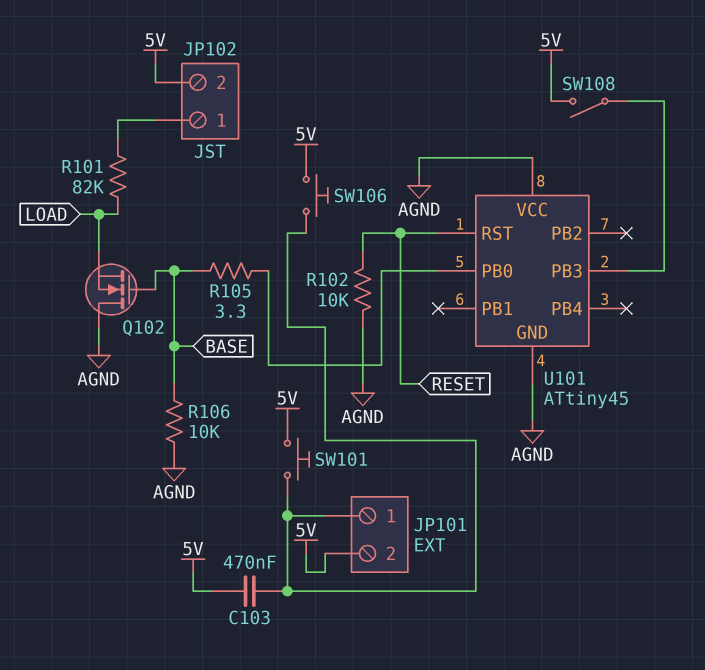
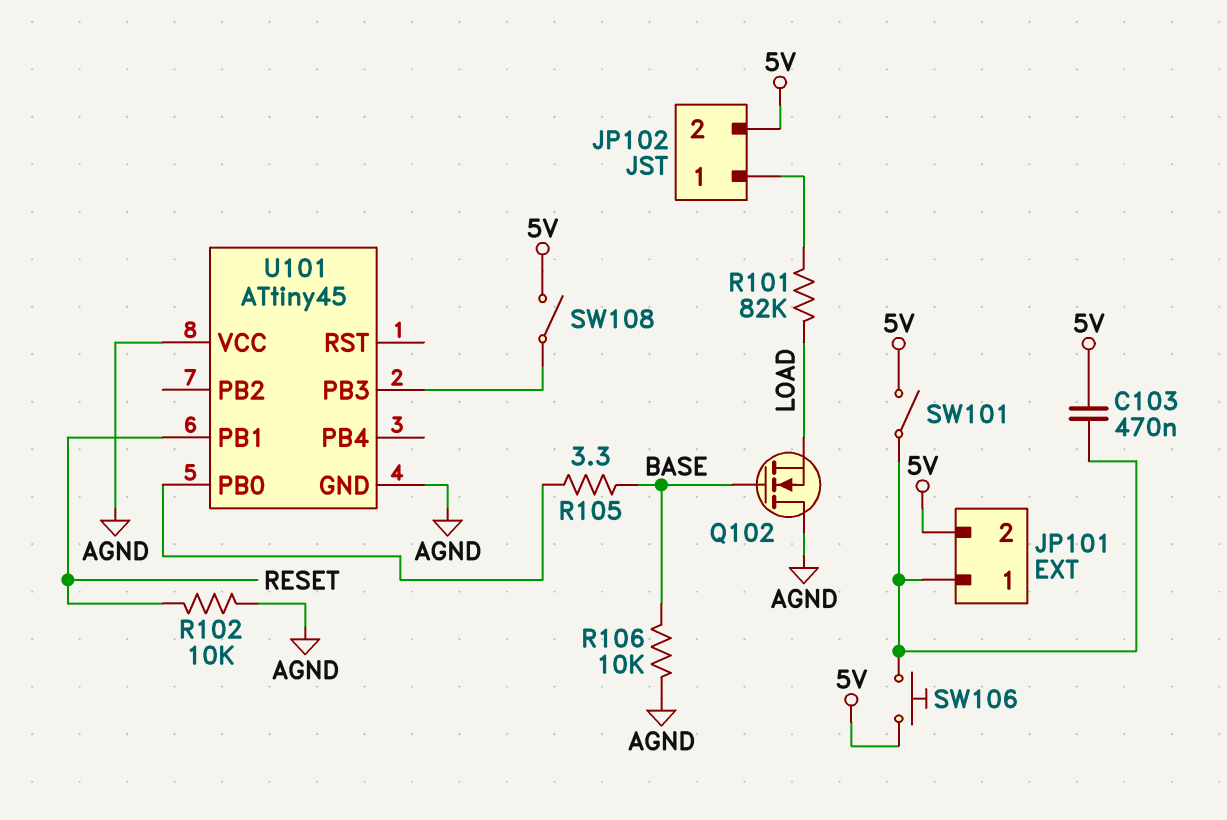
SW101: button (5V, JP101/1) -> switch (5V, JP101/1)
U101 pin PB1: none -> RESET
U101 pin RST: RESET -> none

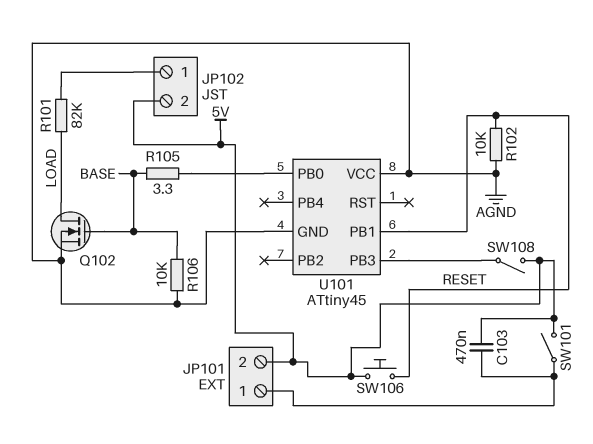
Q102: NMOS (G BASE, D AGND, S LOAD) -> NMOS (G BASE, D LOAD, S AGND)
SW106: button (5V, JP101/1) -> button (5V, RESET)

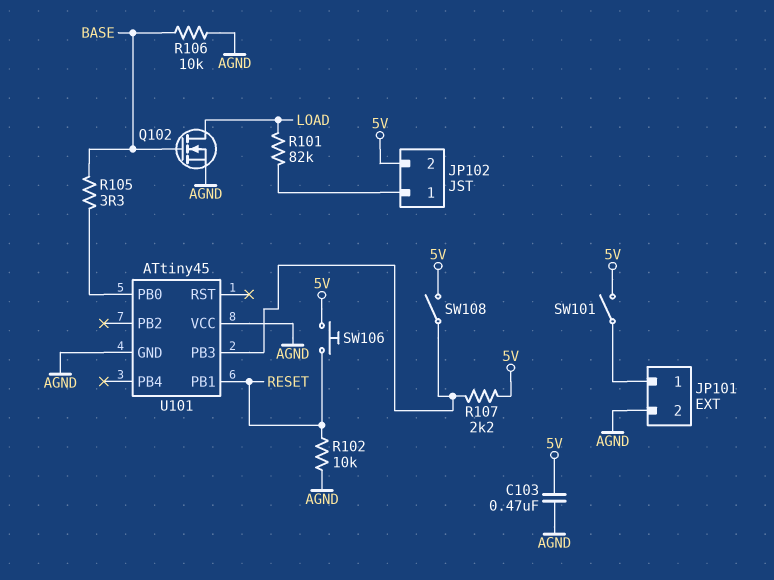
C103: 470nF (5V, JP101/1) -> 470nF (5V, AGND)
JP101 pin 2: 5V -> AGND
R107: none -> 2.2k (5V, U101/PB3)

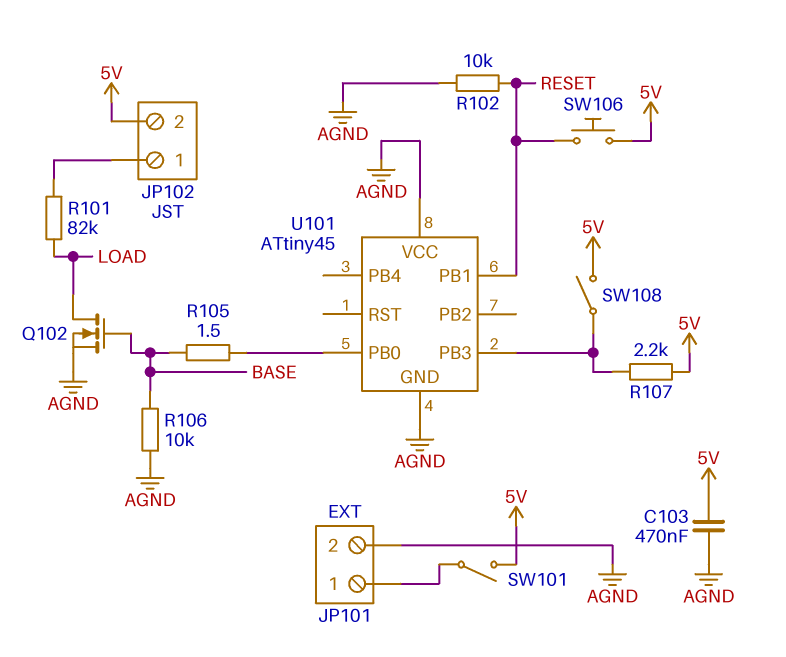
R105: 3.3 (BASE, U101/PB0) -> 1.5 (BASE, U101/PB0)

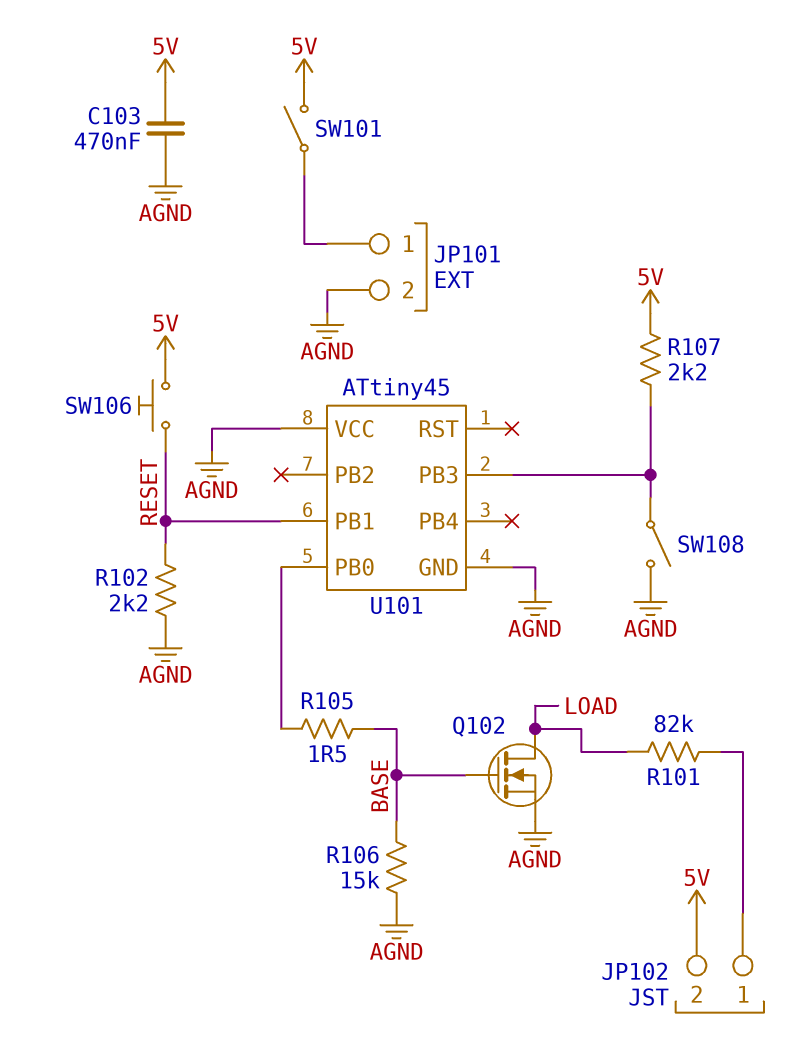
R102: 10k (AGND, RESET) -> 2.2k (AGND, RESET)
R106: 10k (AGND, BASE) -> 15k (AGND, BASE)
SW108: switch (5V, U101/PB3) -> switch (AGND, U101/PB3)

